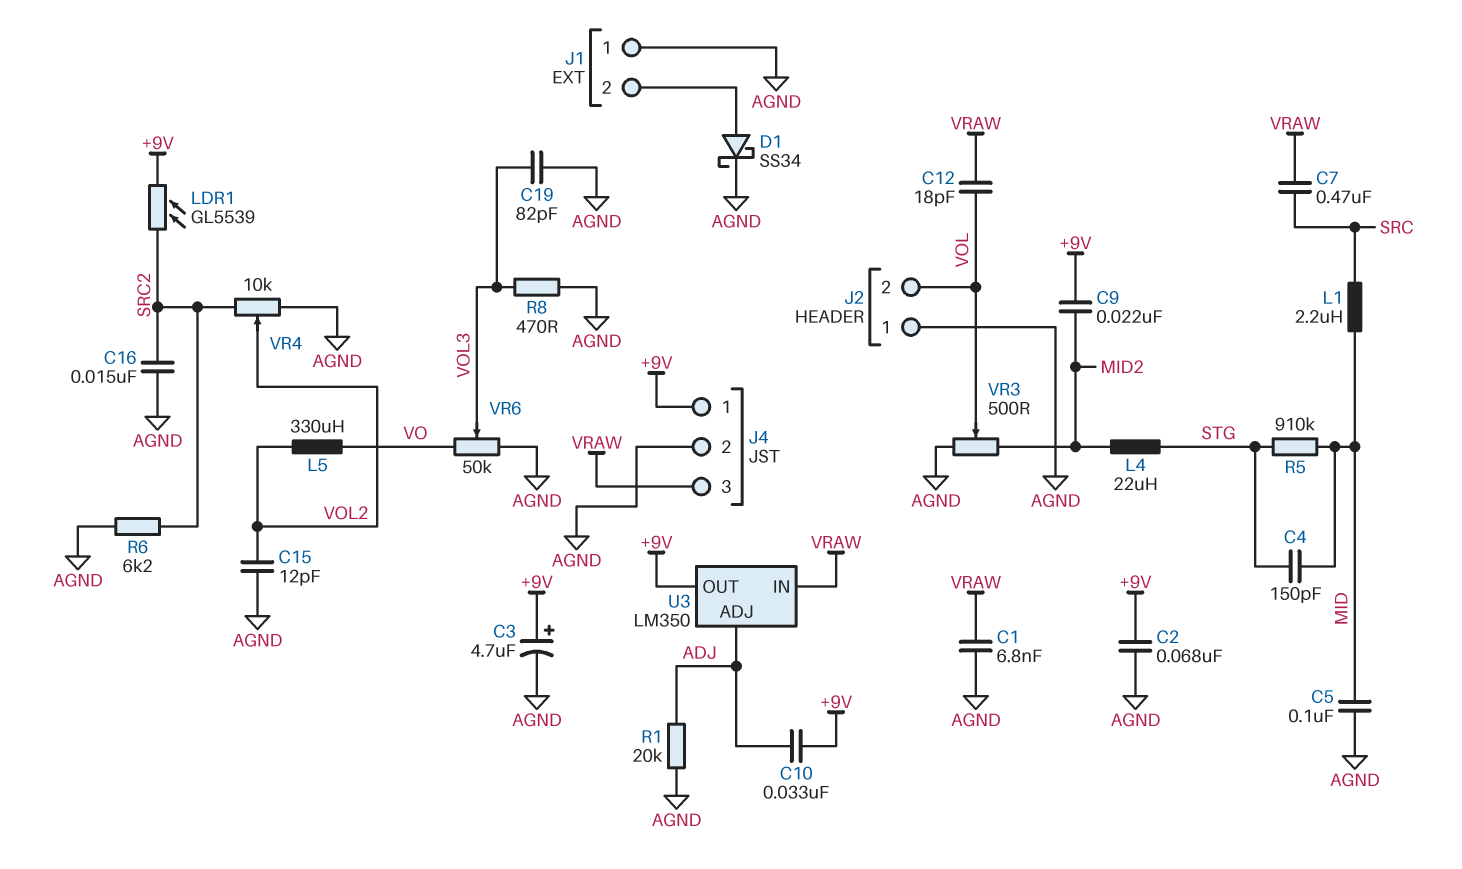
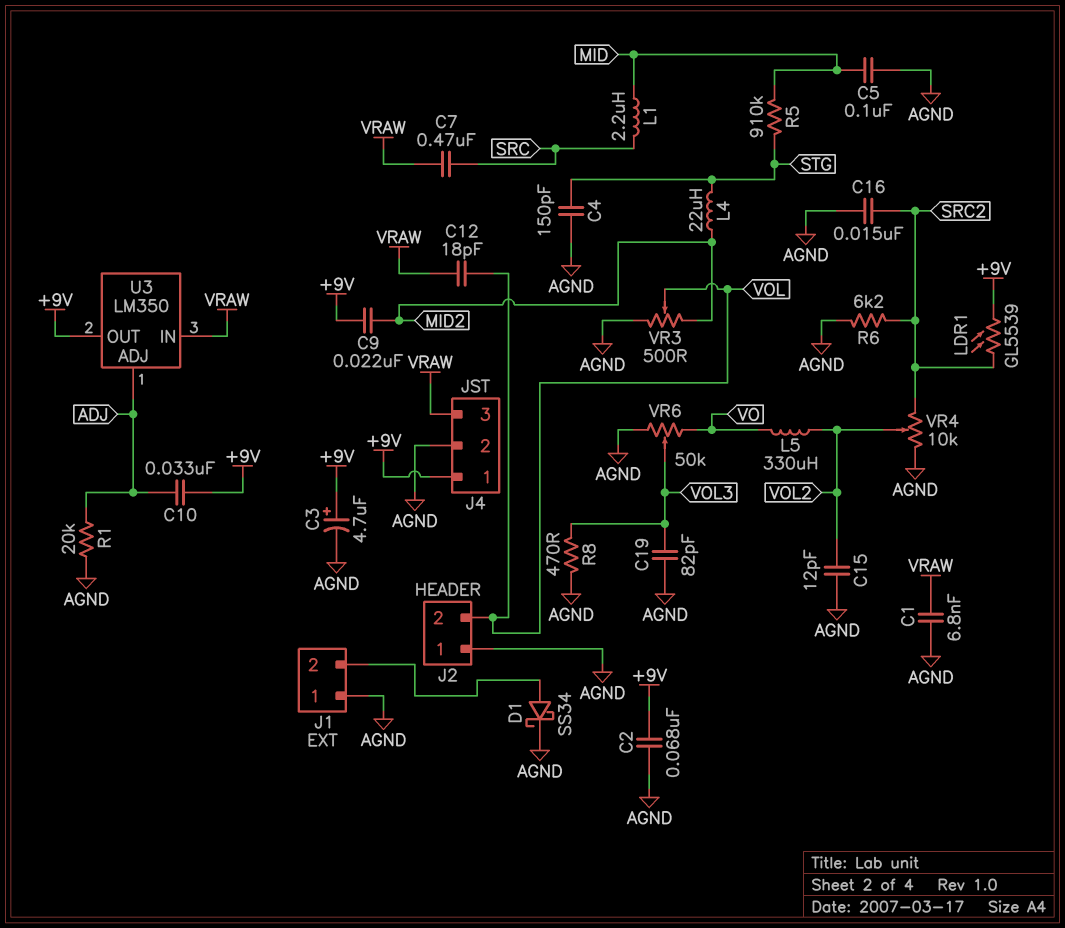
C4: 150pF (MID, STG) -> 150pF (AGND, STG)

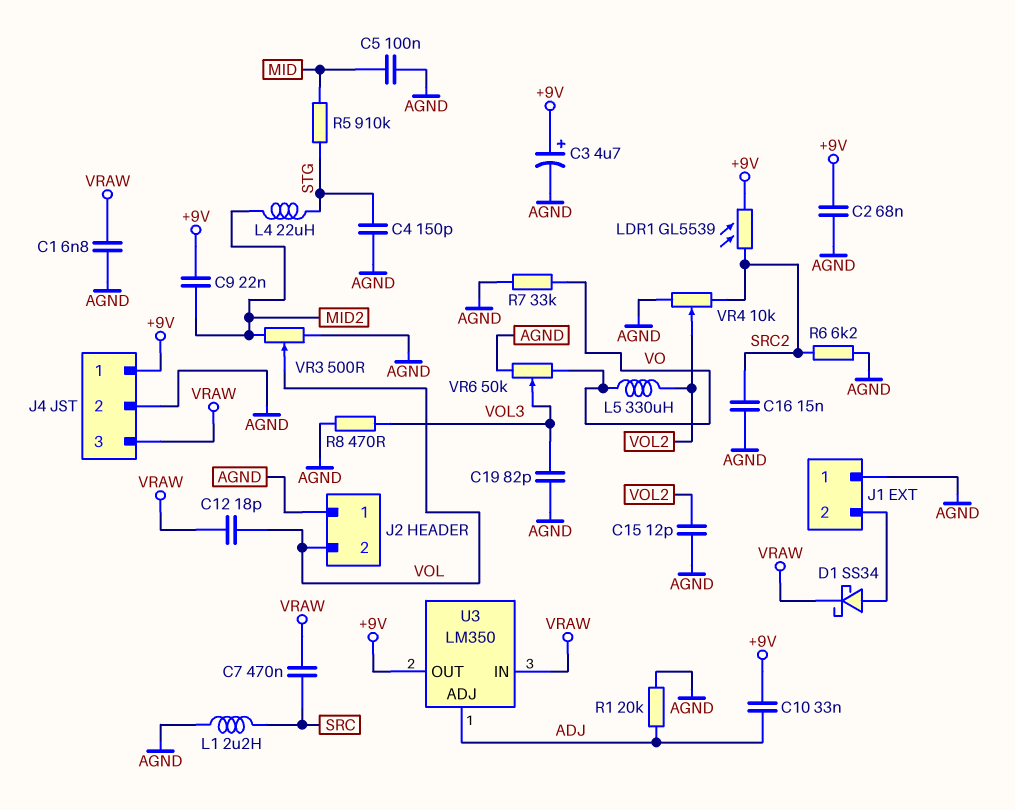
D1: schottky SS34 (A J1/2, K AGND) -> schottky SS34 (A J1/2, K VRAW)
L1: 2.2uH (MID, SRC) -> 2.2uH (AGND, SRC)
R7: none -> 33k (AGND, VO)

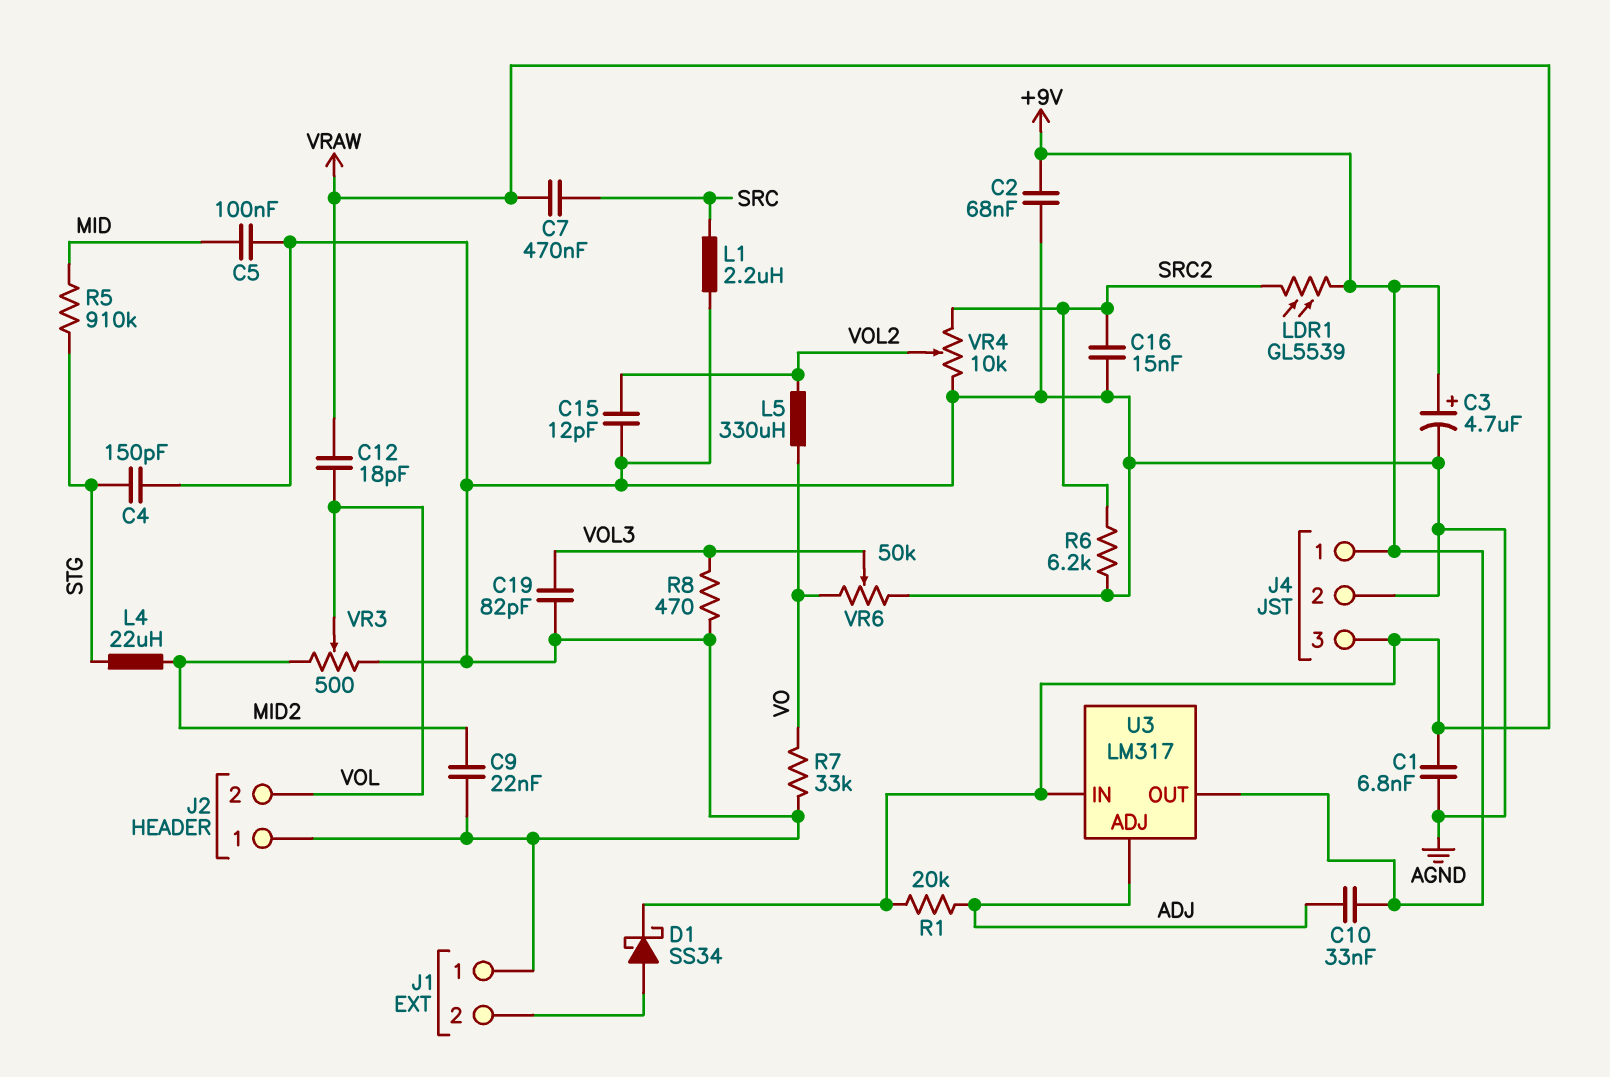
C9: 22nF (+9V, MID2) -> 22nF (AGND, MID2)
R1: 20k (ADJ, AGND) -> 20k (ADJ, VRAW)
U3: LM350 -> LM317

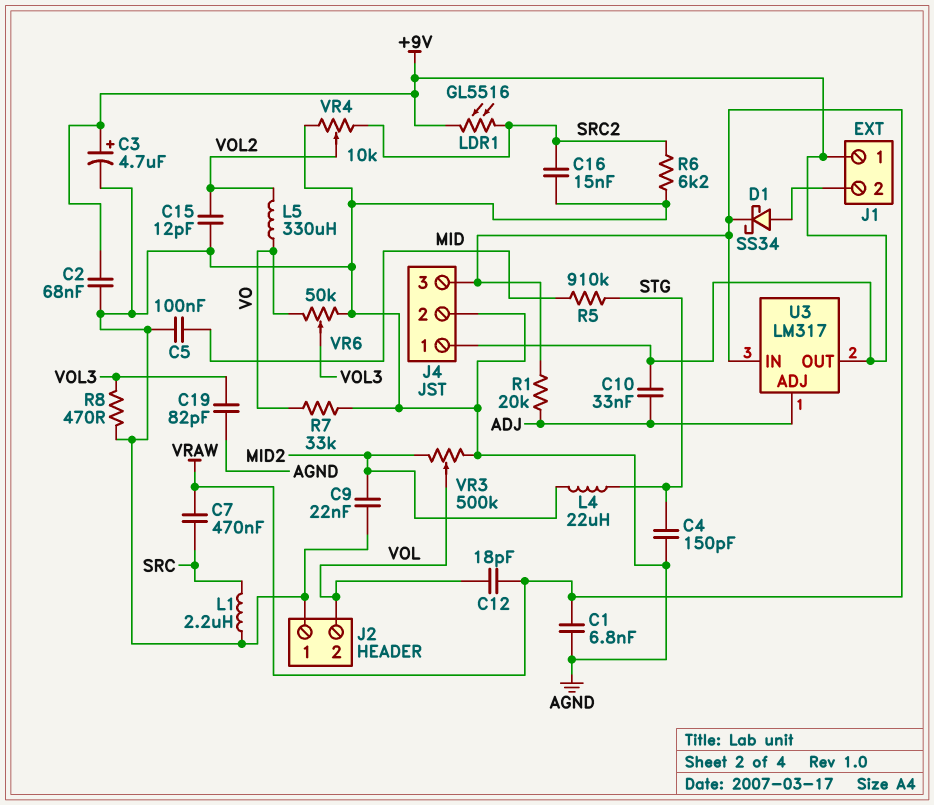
J1 pin 1: AGND -> +9V
LDR1: GL5539 (+9V, SRC2) -> GL5516 (+9V, SRC2)
VR3: 500 (AGND, MID2, wiper VOL) -> 500k (AGND, MID2, wiper VOL)

